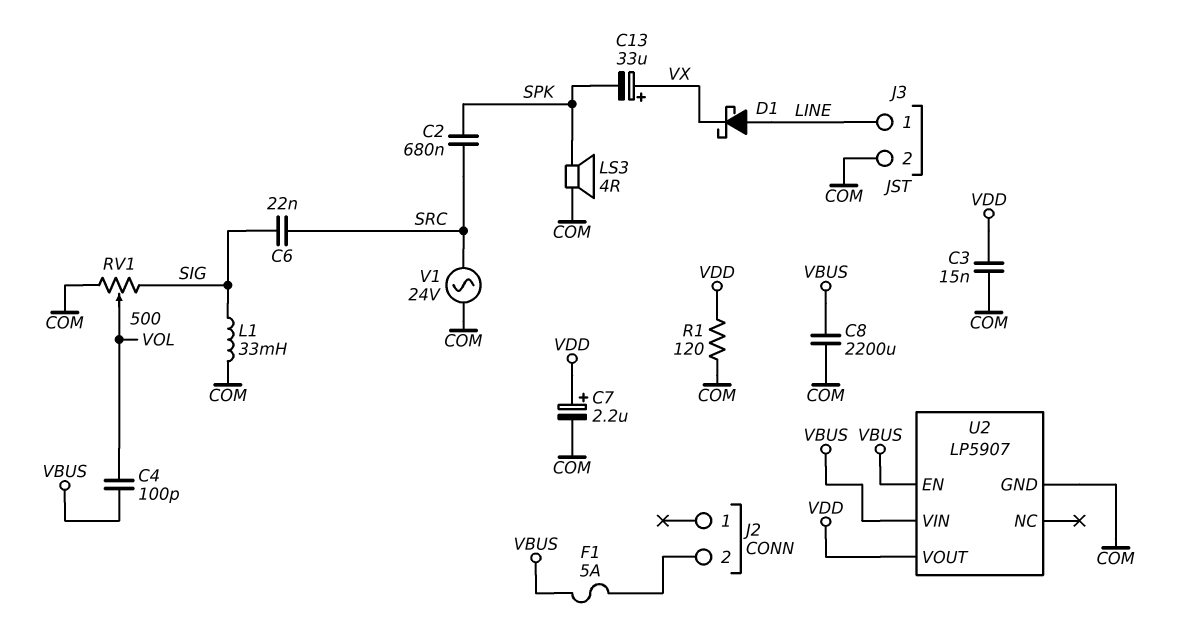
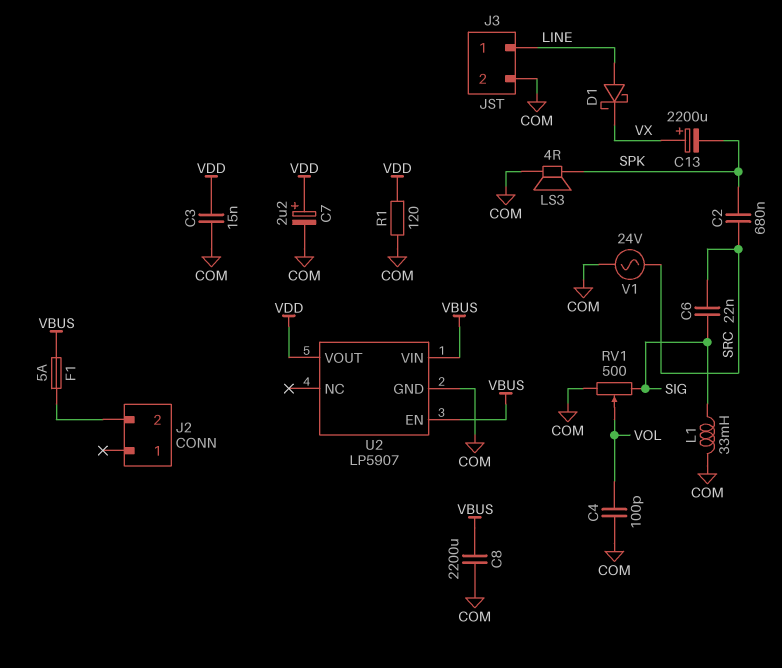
C4: 100pF (VBUS, VOL) -> 100pF (COM, VOL)
C13: 33uF (plus VX, minus SPK) -> 2200uF (plus VX, minus SPK)

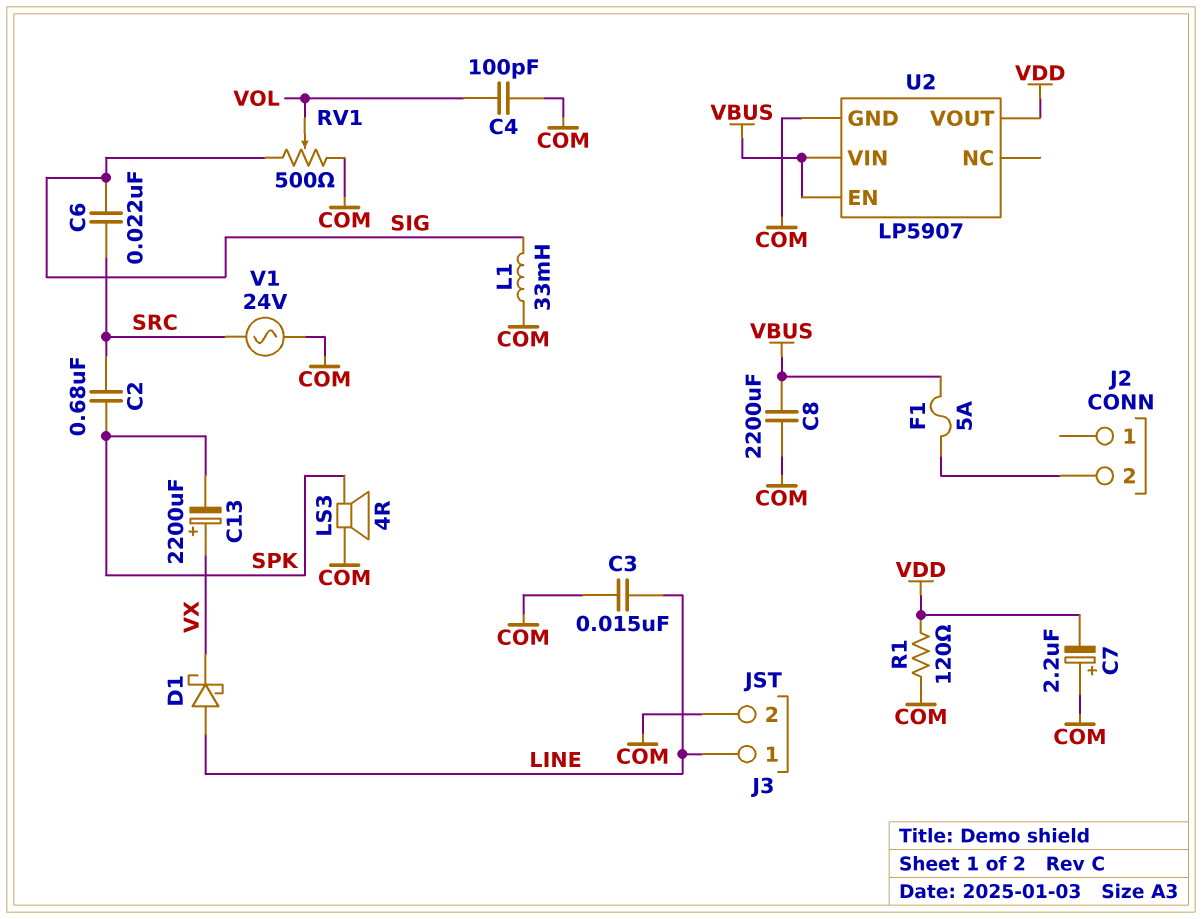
C3: 15nF (COM, VDD) -> 15nF (COM, LINE)
C7: 2.2uF (plus VDD, minus COM) -> 2.2uF (plus COM, minus VDD)

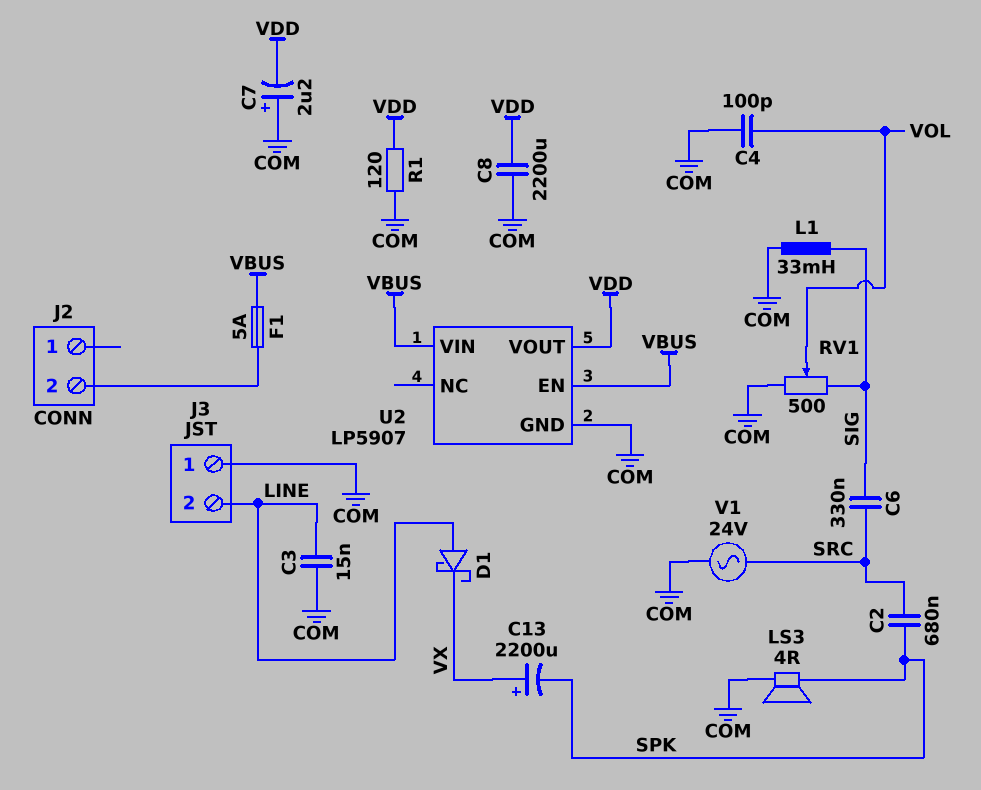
C6: 22nF (SIG, SRC) -> 330nF (SIG, SRC)
C8: 2200uF (COM, VBUS) -> 2200uF (COM, VDD)
J3 pin 1: LINE -> COM
J3 pin 2: COM -> LINE

